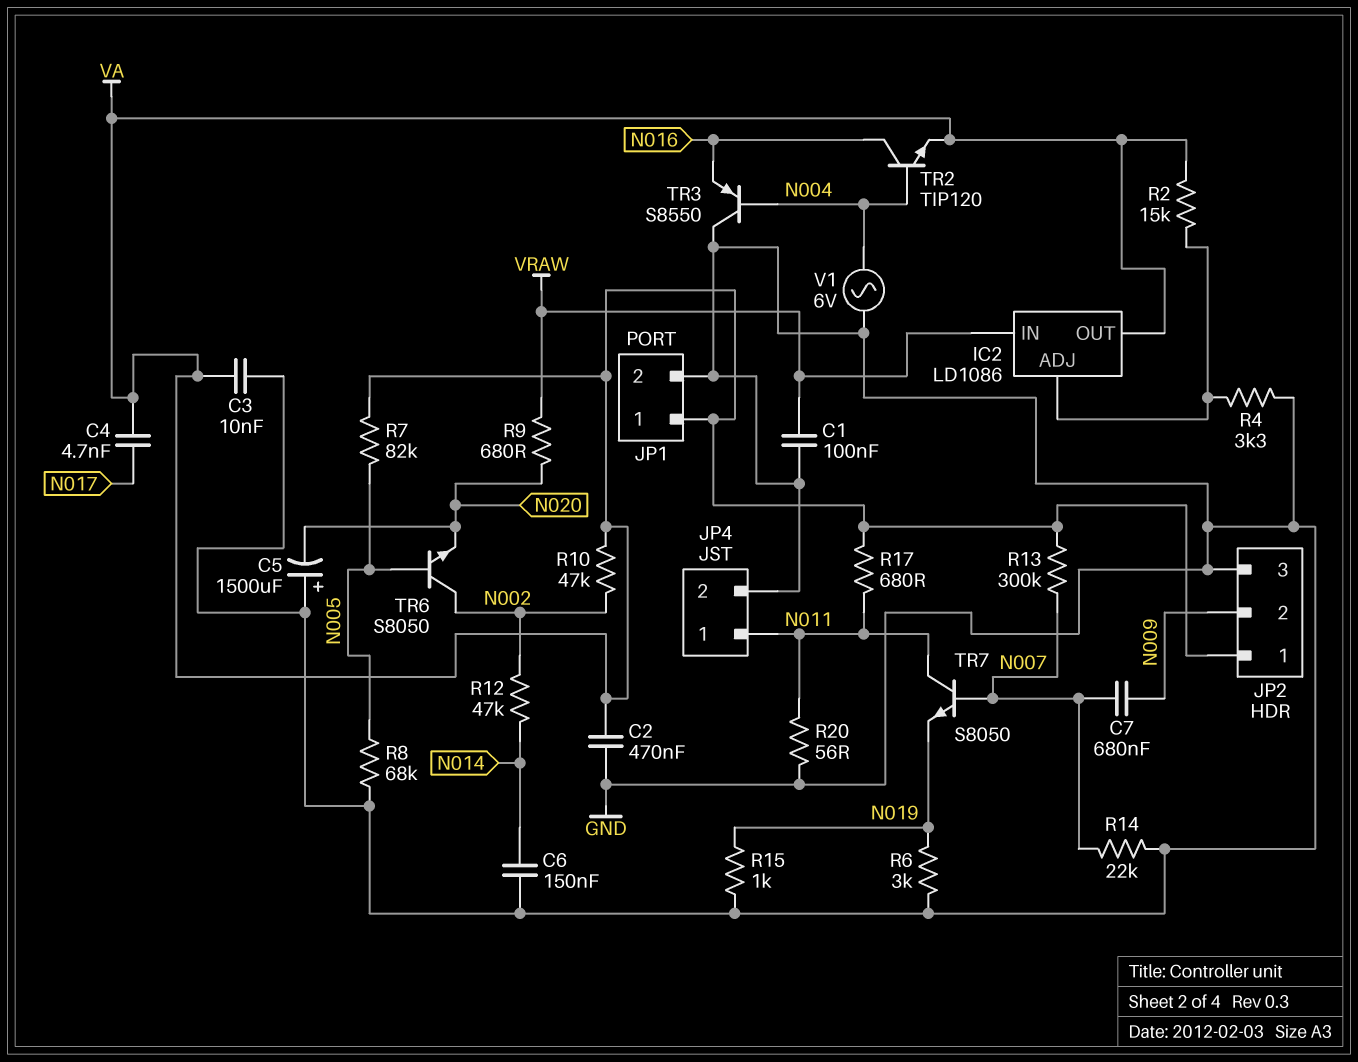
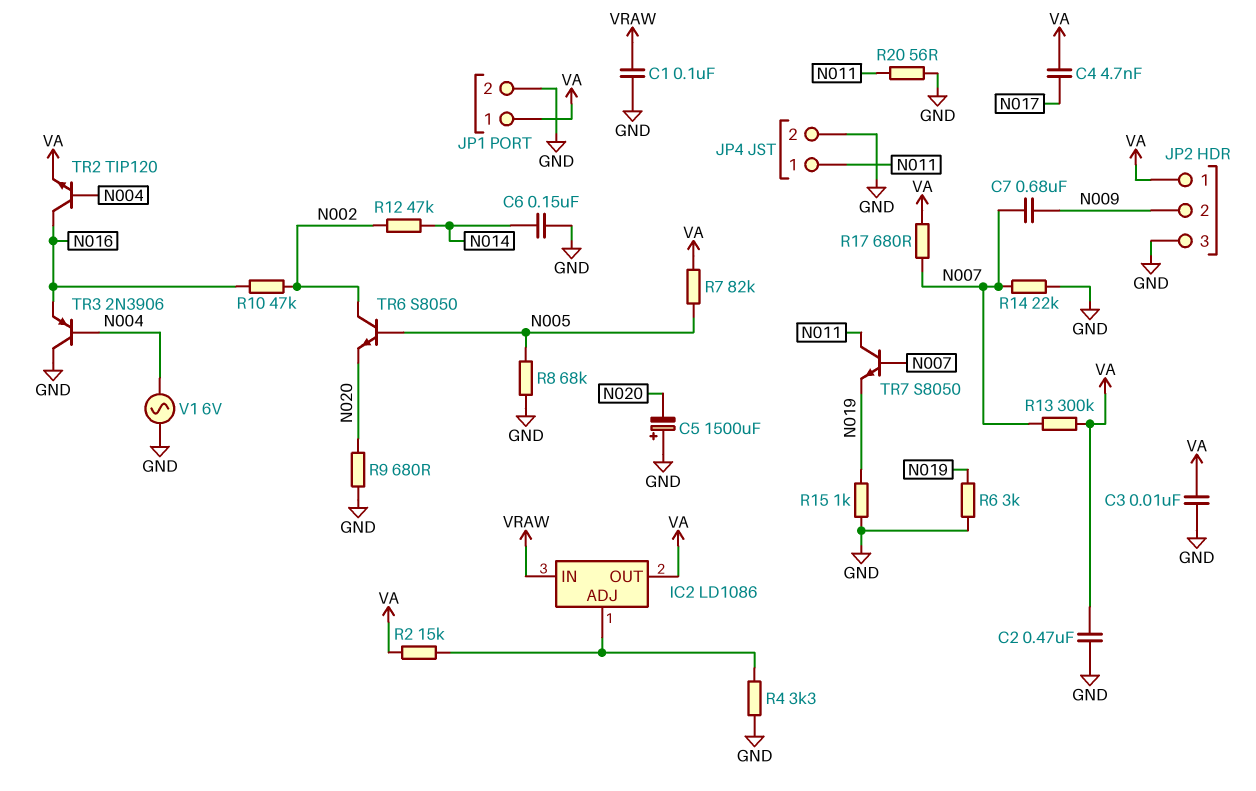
R9: 680 (N020, VRAW) -> 680 (GND, N020)
R10: 47k (N002, VA) -> 47k (N002, N016)
R17: 680 (N011, VA) -> 680 (N007, VA)
TR3: PNP S8550 (B N004, C GND, E N016) -> PNP 2N3906 (B N004, C GND, E N016)

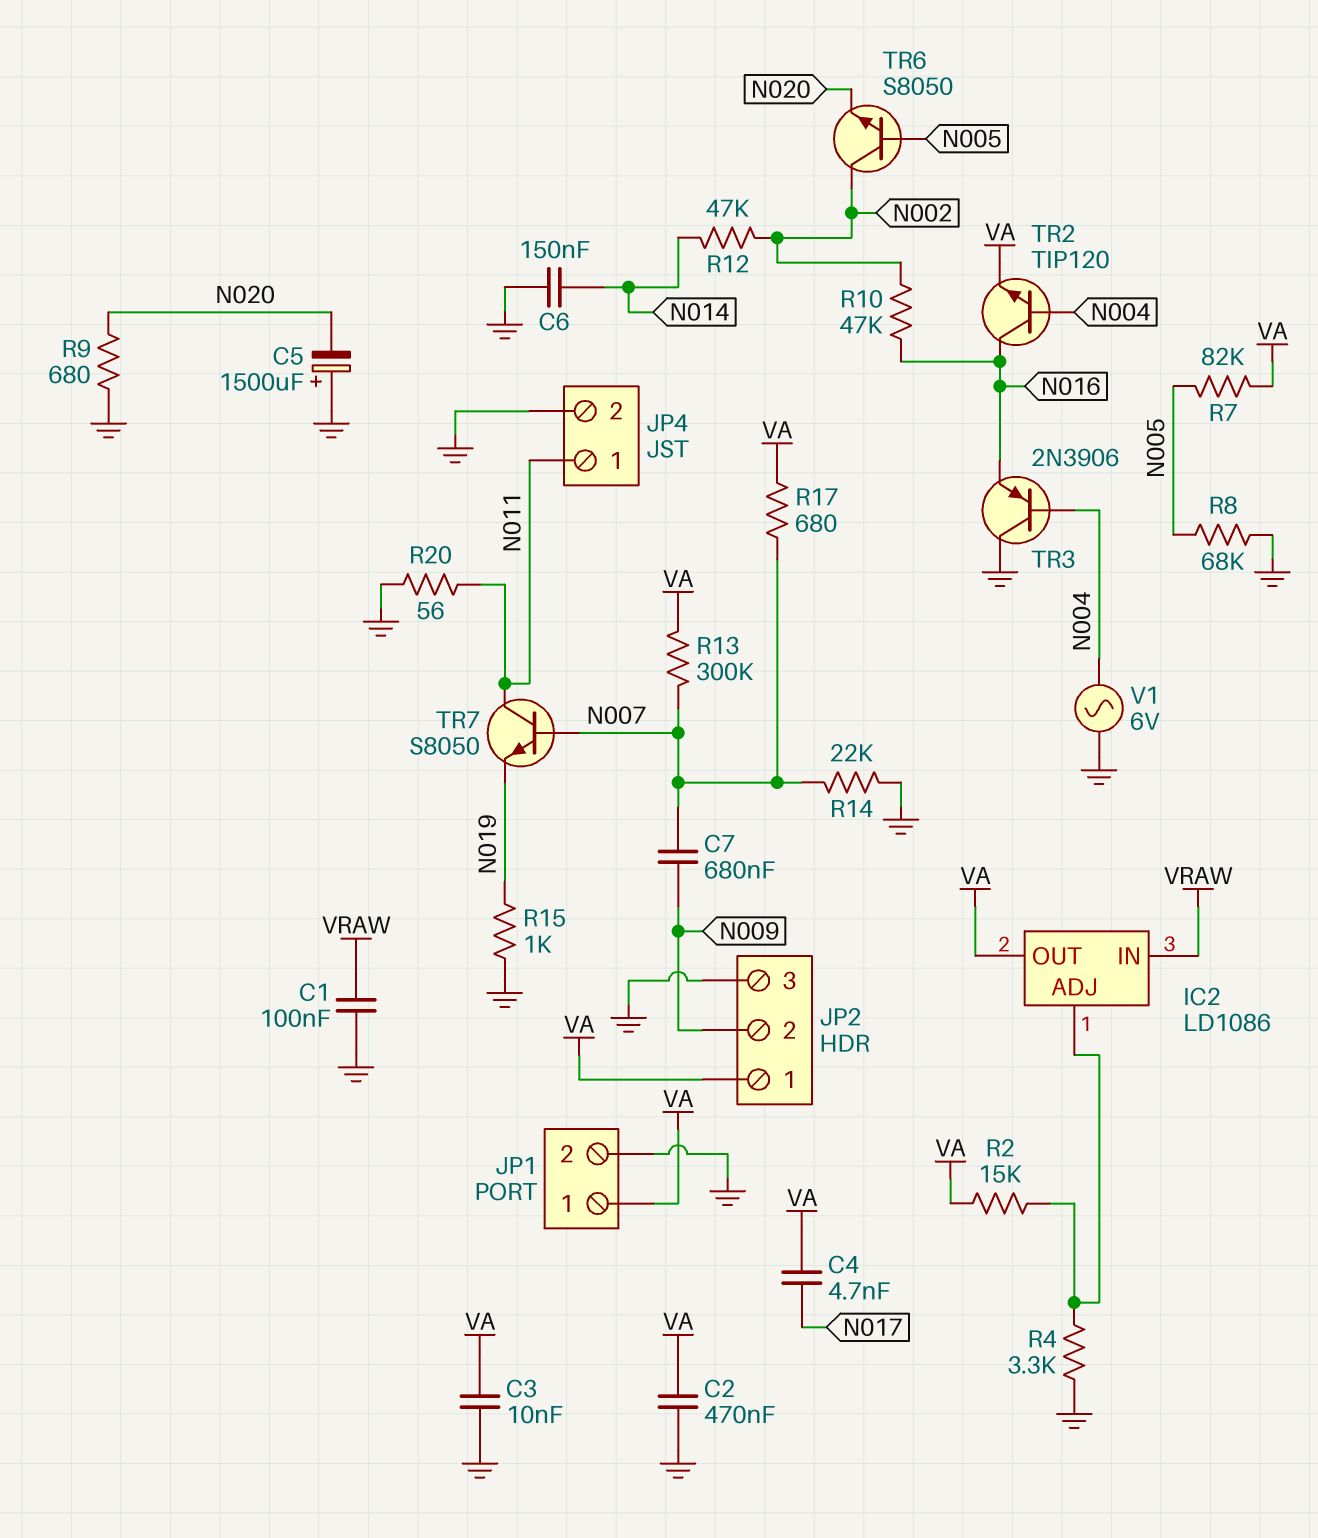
R6: 3k (GND, N019) -> none

